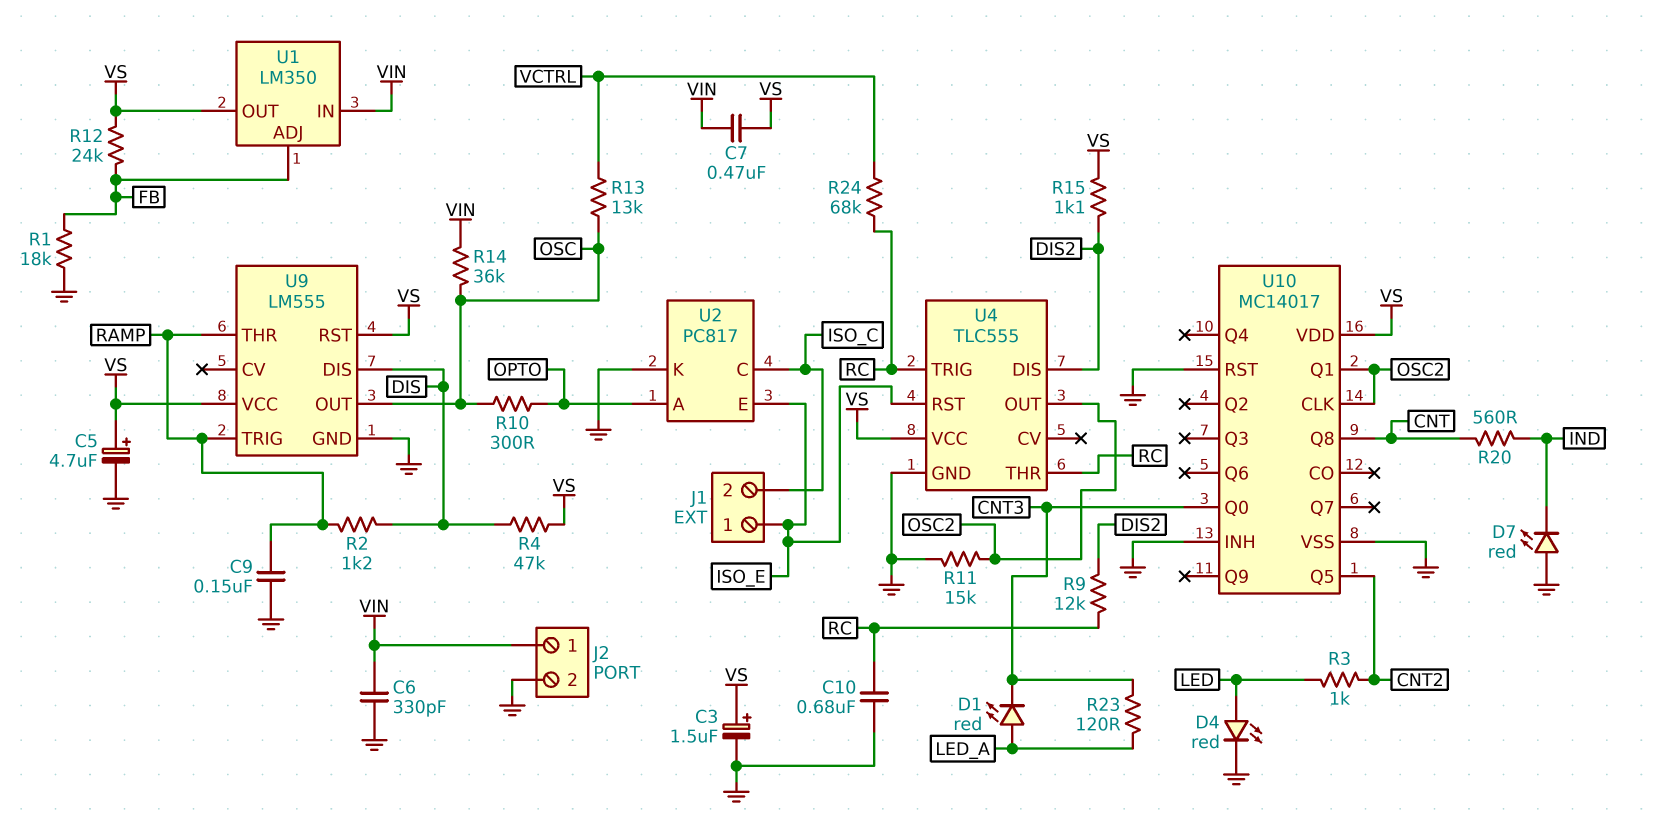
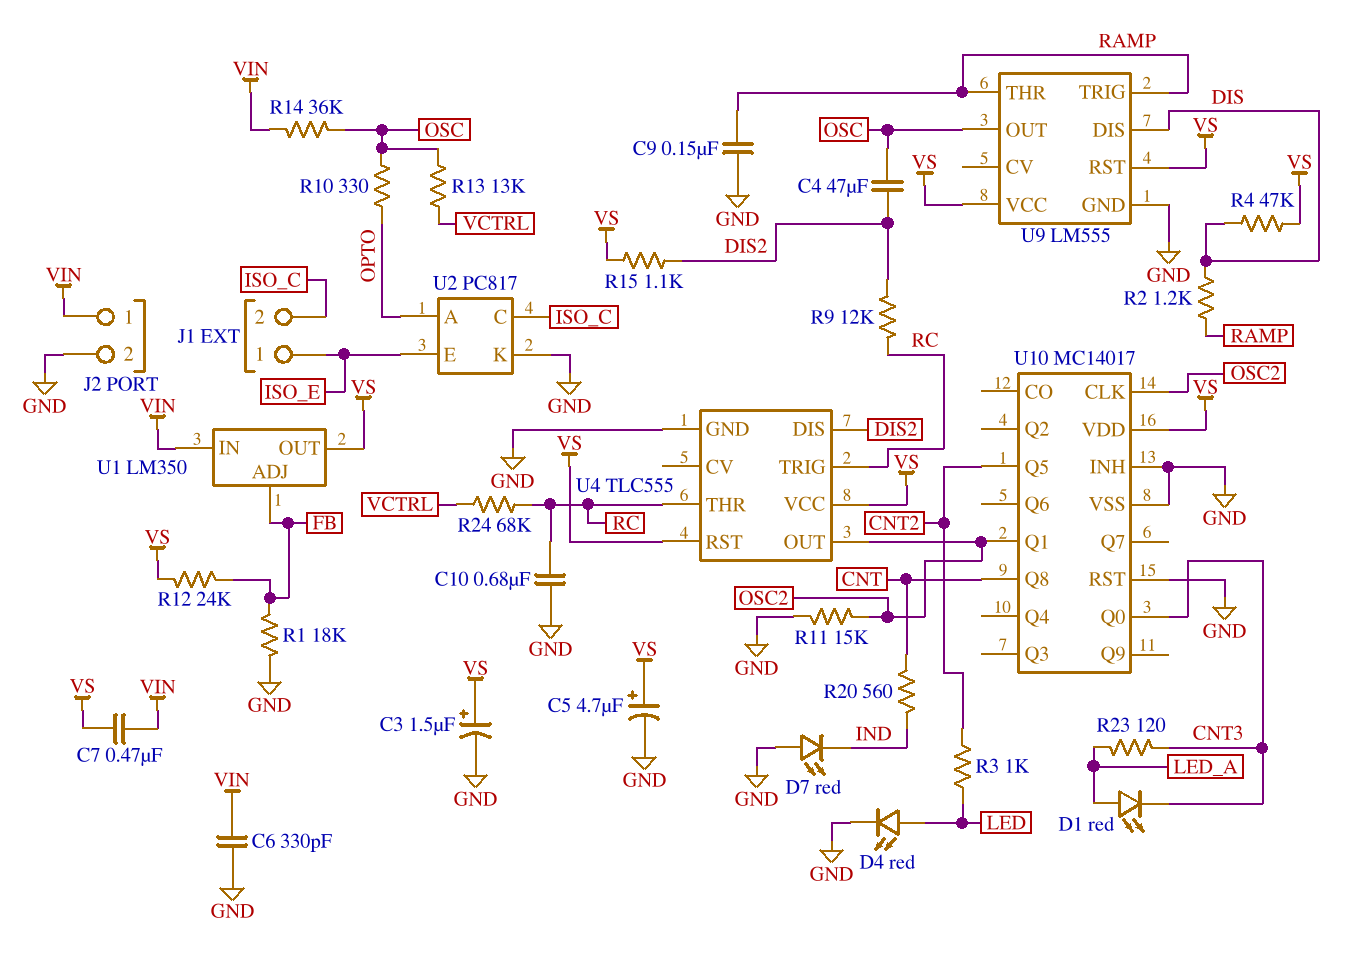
C4: none -> 47uF (DIS2, OSC)
R10: 300 (OPTO, OSC) -> 330 (OPTO, OSC)
U4 pin RST: ISO_E -> VS

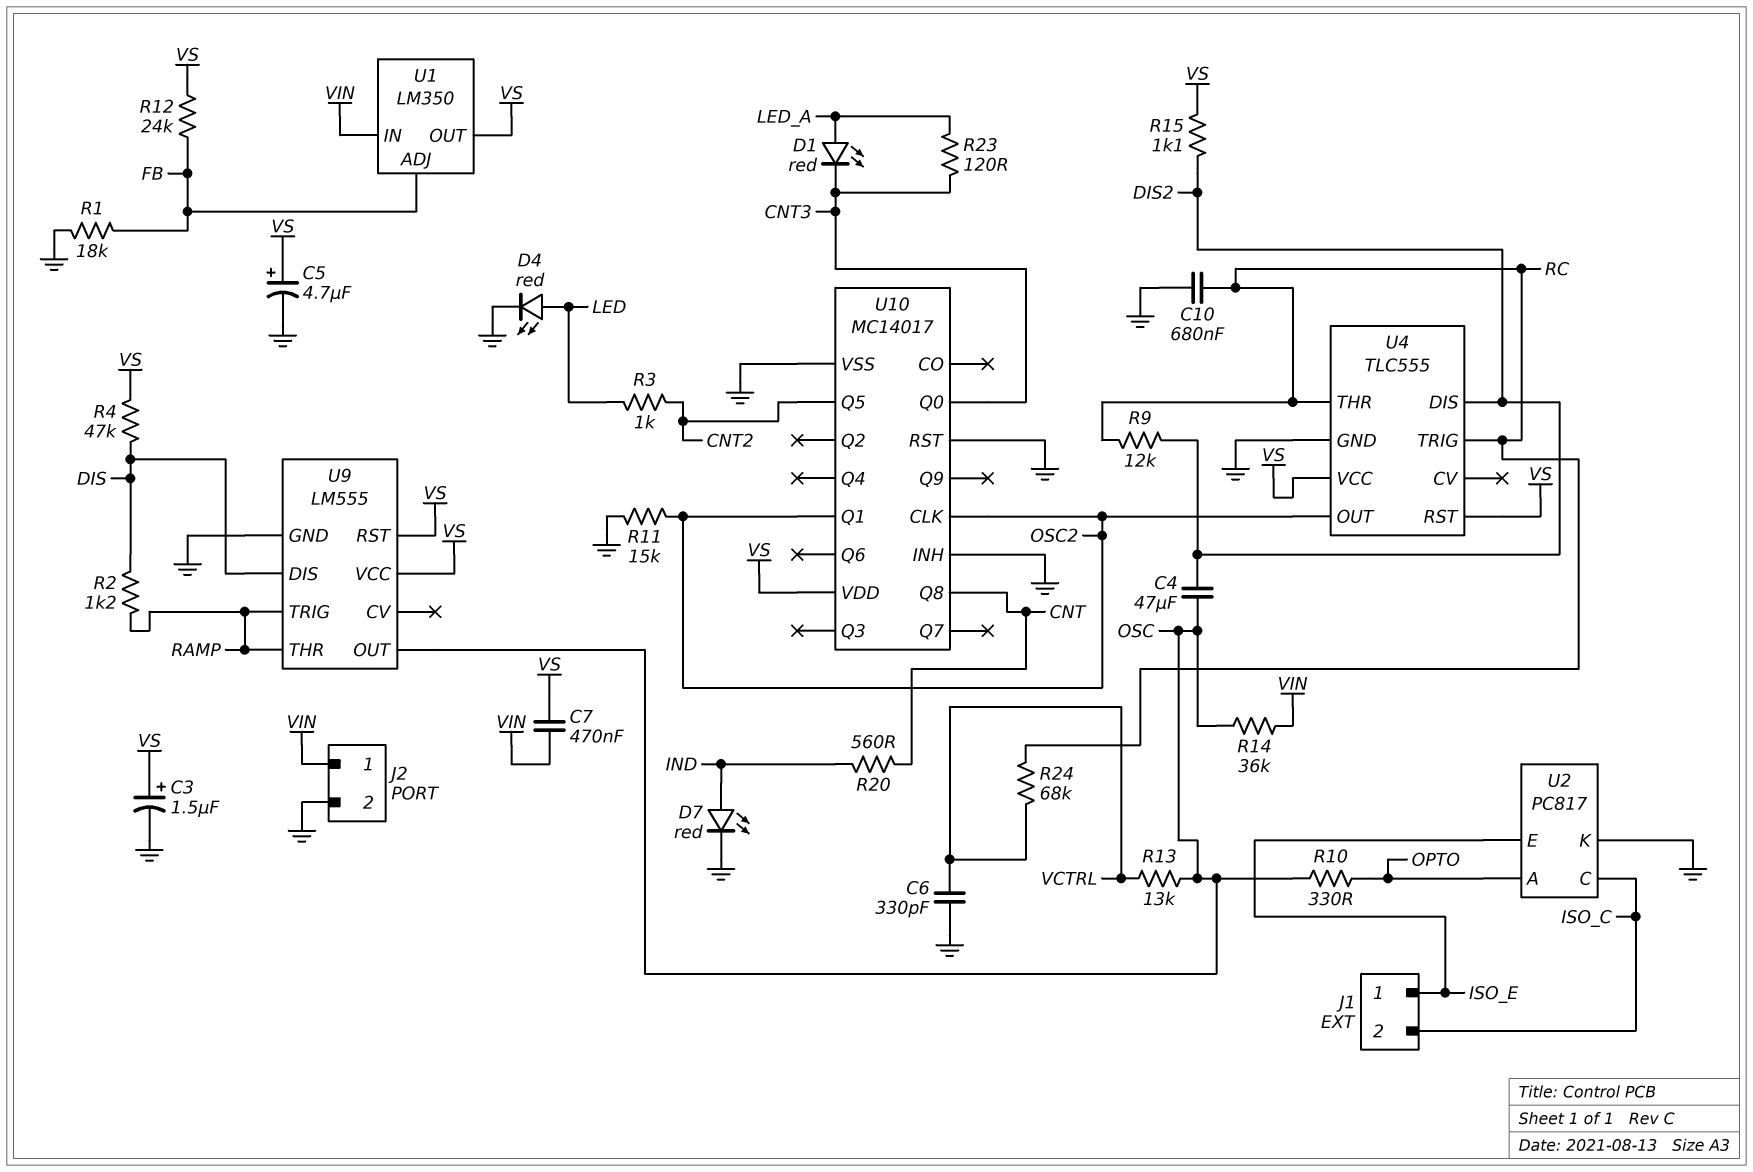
C6: 330pF (GND, VIN) -> 330pF (GND, VCTRL)
C9: 150nF (GND, RAMP) -> none
D7: LED red (A GND, K IND) -> LED red (A IND, K GND)

